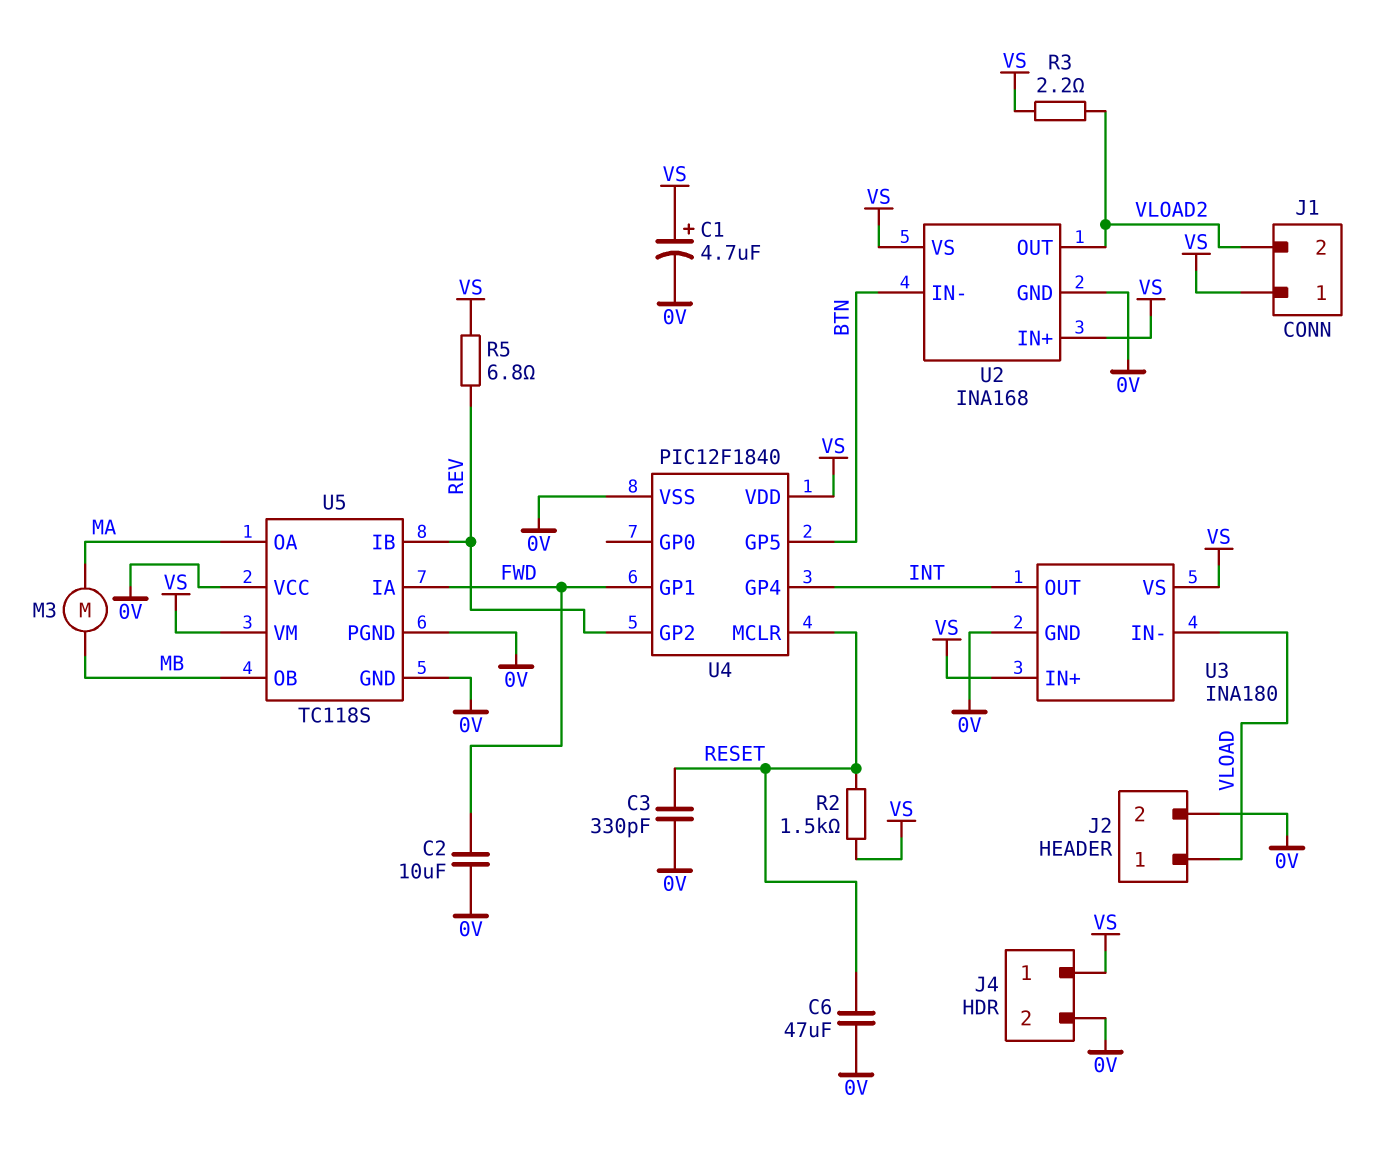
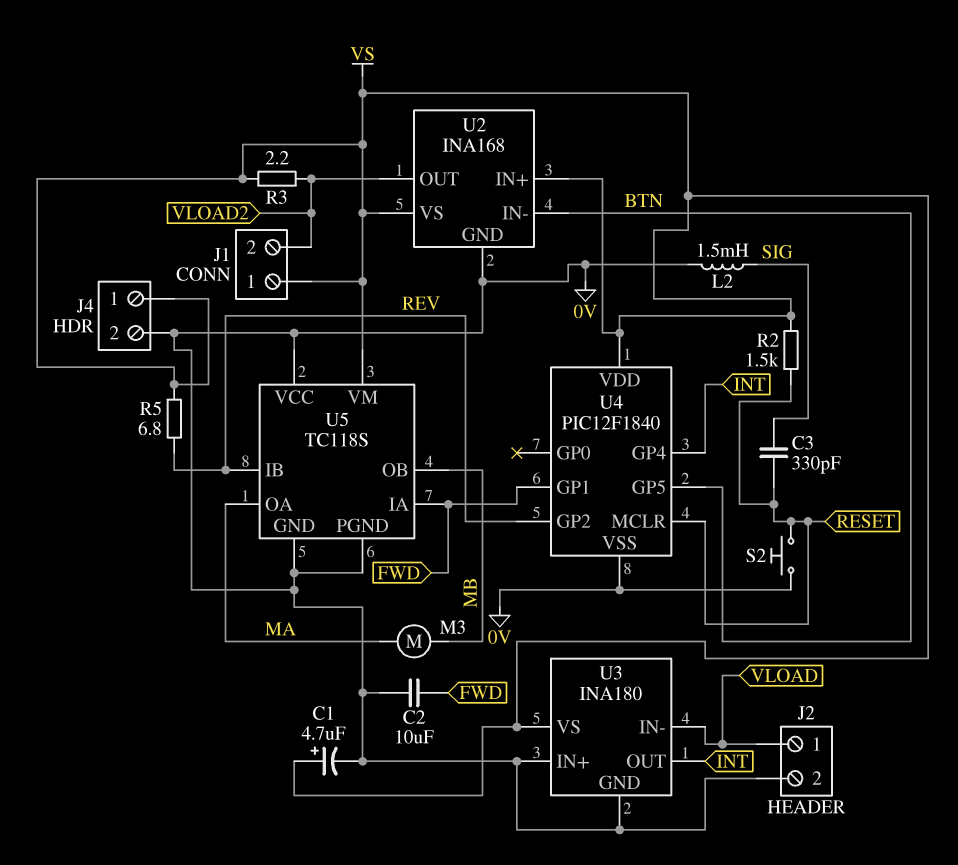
C3: 330pF (0V, RESET) -> 330pF (RESET, SIG)
C6: 47uF (0V, RESET) -> none
L2: none -> 1.5mH (0V, SIG)
S2: none -> button (0V, RESET)
U3 pin IN+: VS -> 0V

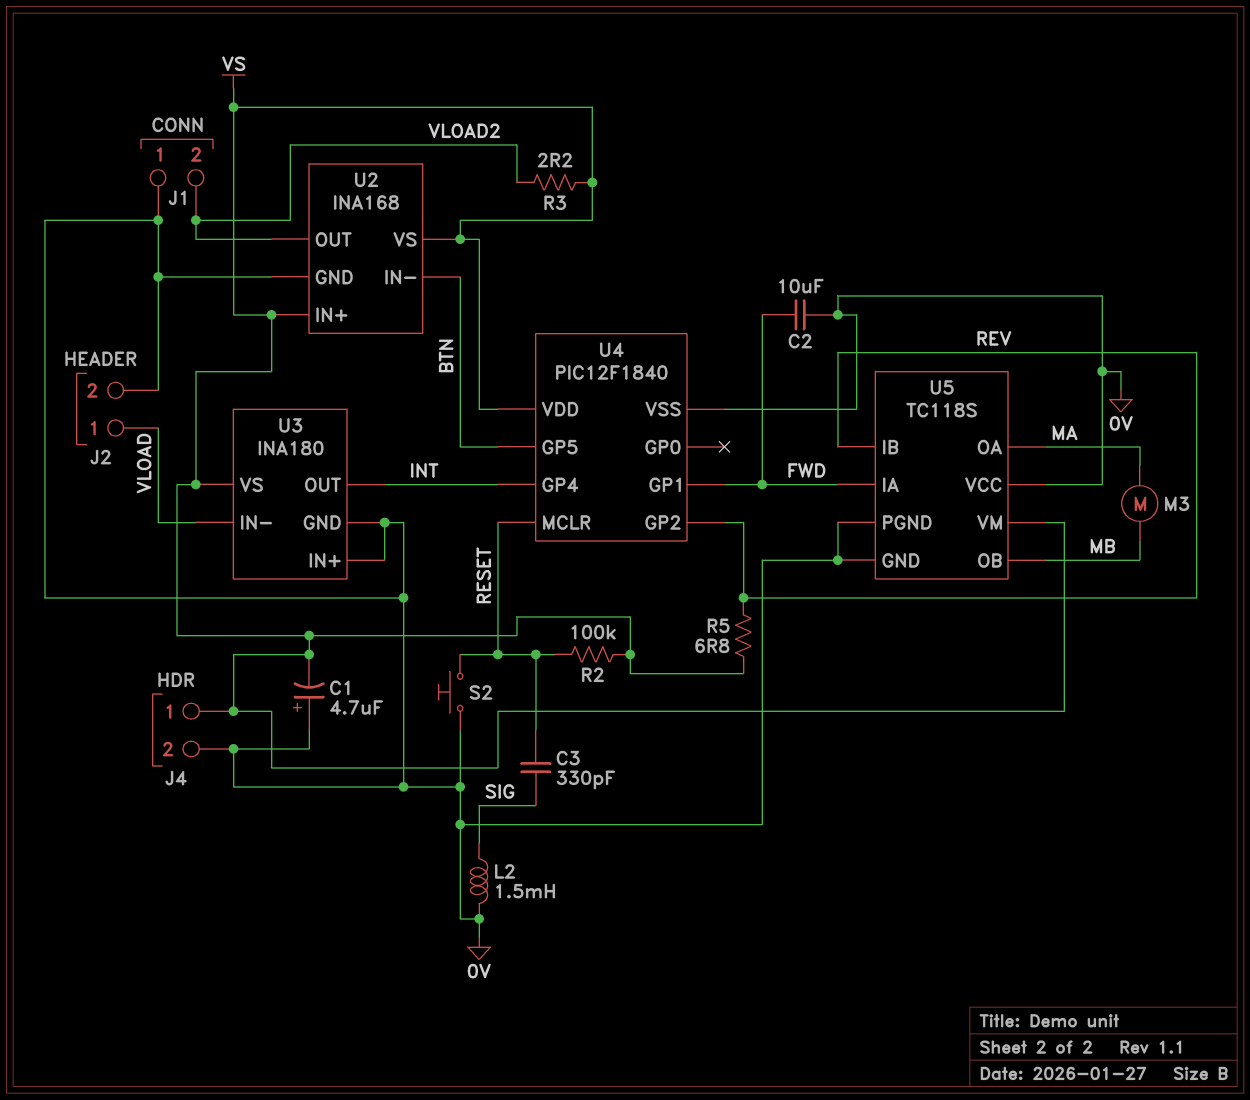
C1: 4.7uF (plus VS, minus 0V) -> 4.7uF (plus 0V, minus VS)
J1 pin 1: VS -> 0V
R2: 1.5k (RESET, VS) -> 100k (RESET, VS)

